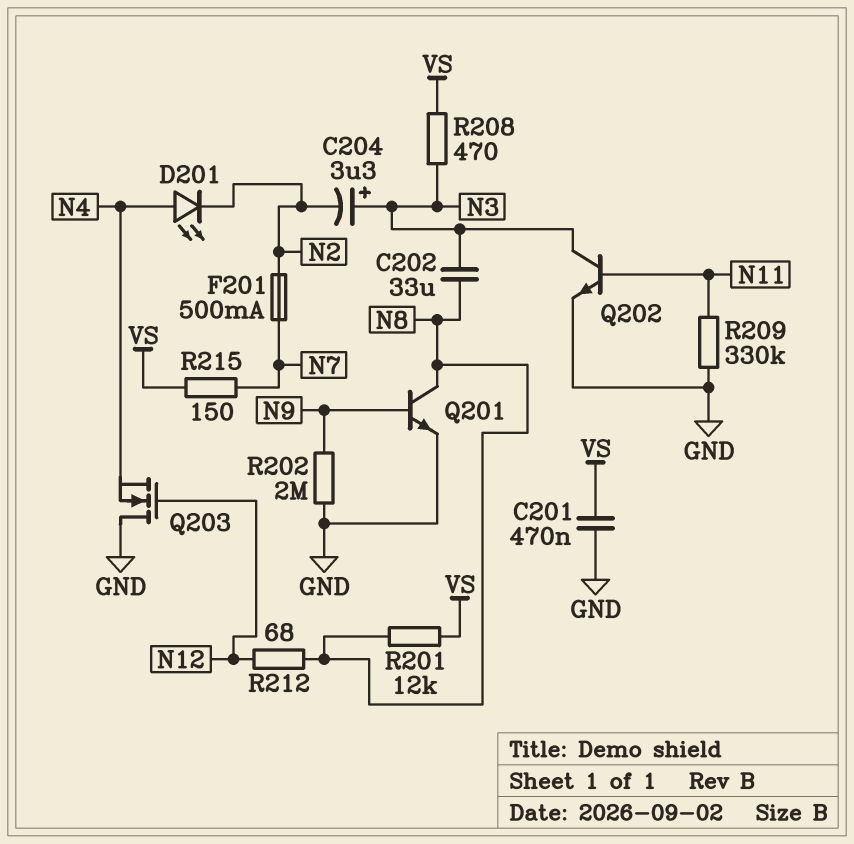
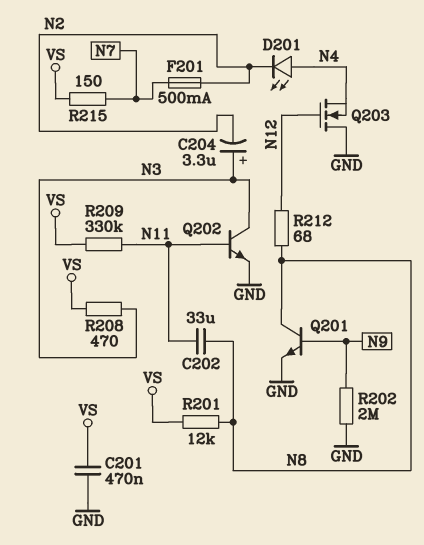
C202: 33uF (N3, N8) -> 33uF (N8, N11)
R209: 330k (GND, N11) -> 330k (N11, VS)

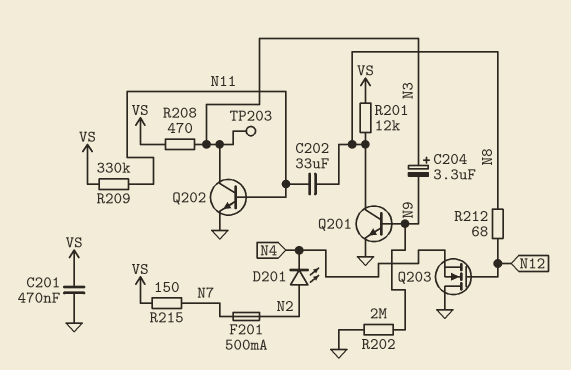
C204: 3.3uF (plus N3, minus N2) -> 3.3uF (plus N3, minus N9)
D201: LED (A N4, K N2) -> LED (A N2, K N4)
TP203: none -> test point (N3)

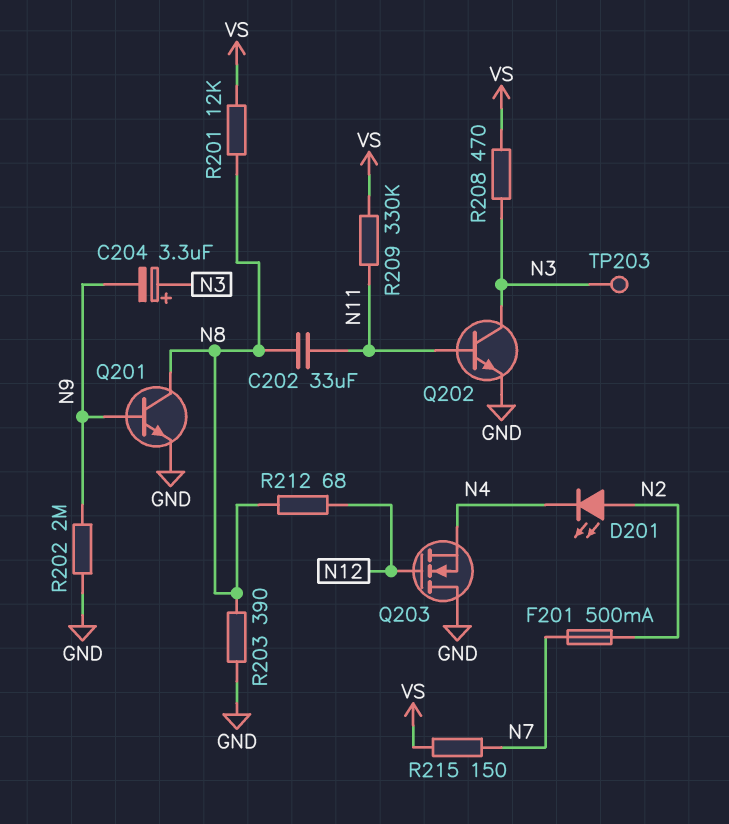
C201: 470nF (GND, VS) -> none
R203: none -> 390 (GND, N8)

